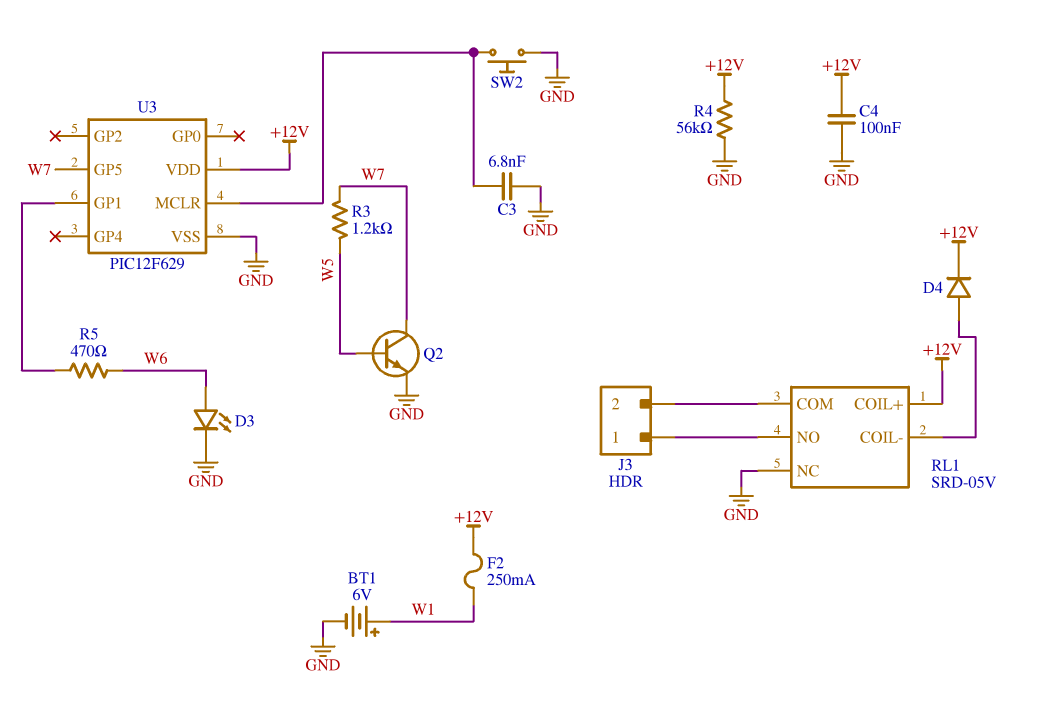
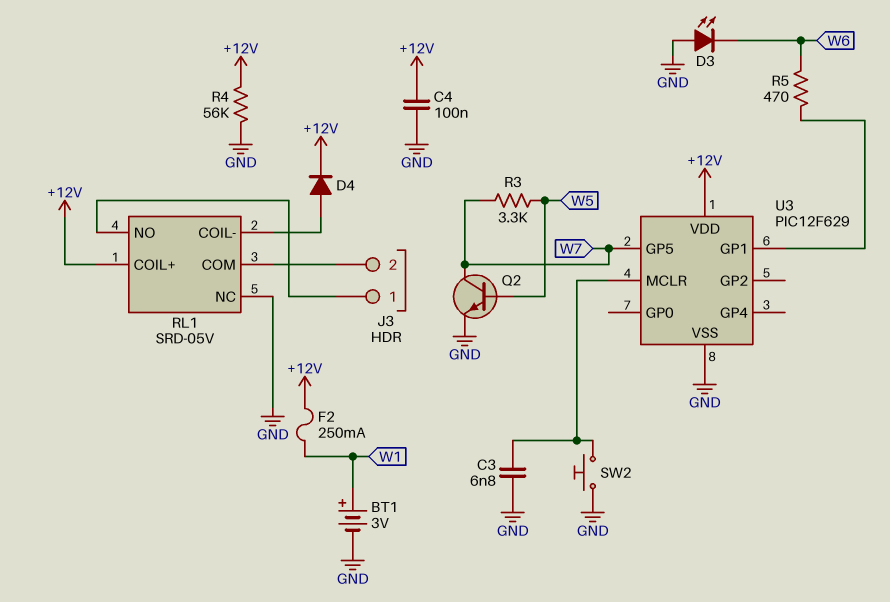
BT1: 6V (plus W1, minus GND) -> 3V (plus W1, minus GND)
D3: LED (A W6, K GND) -> LED (A GND, K W6)
R3: 1.2k (W5, W7) -> 3.3k (W5, W7)

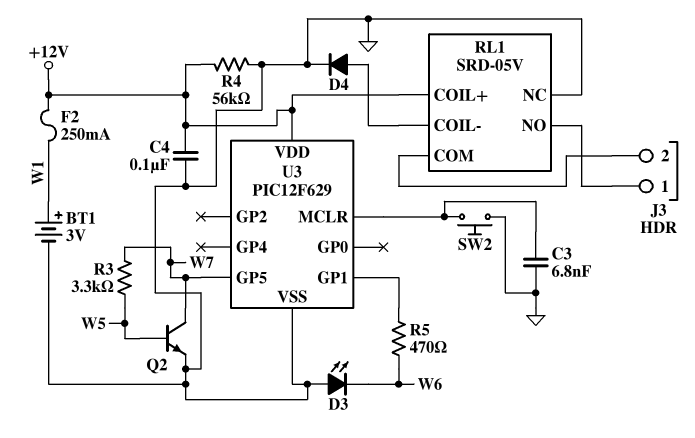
D4: diode (A RL1/COIL-, K +12V) -> diode (A RL1/COIL-, K GND)

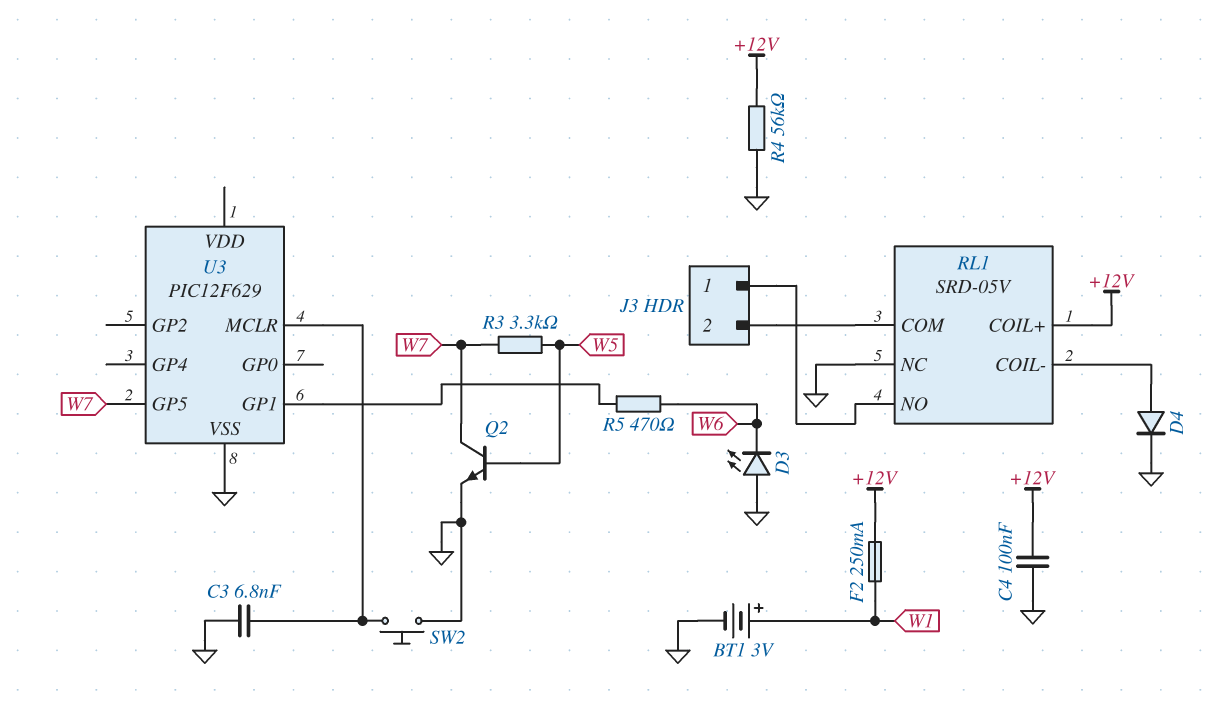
U3 pin VDD: +12V -> none

